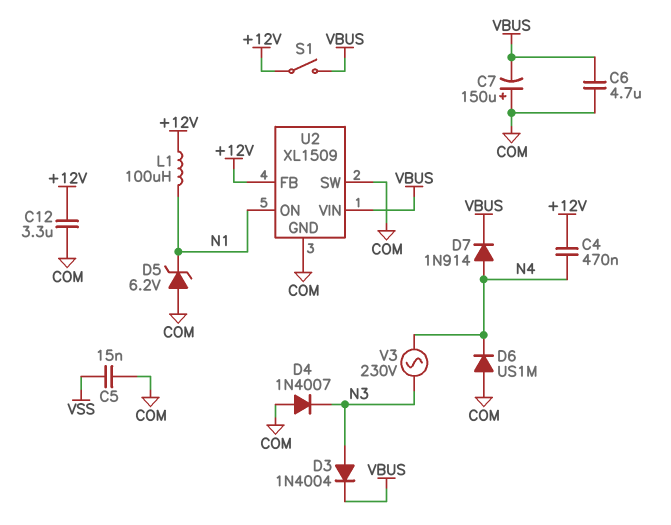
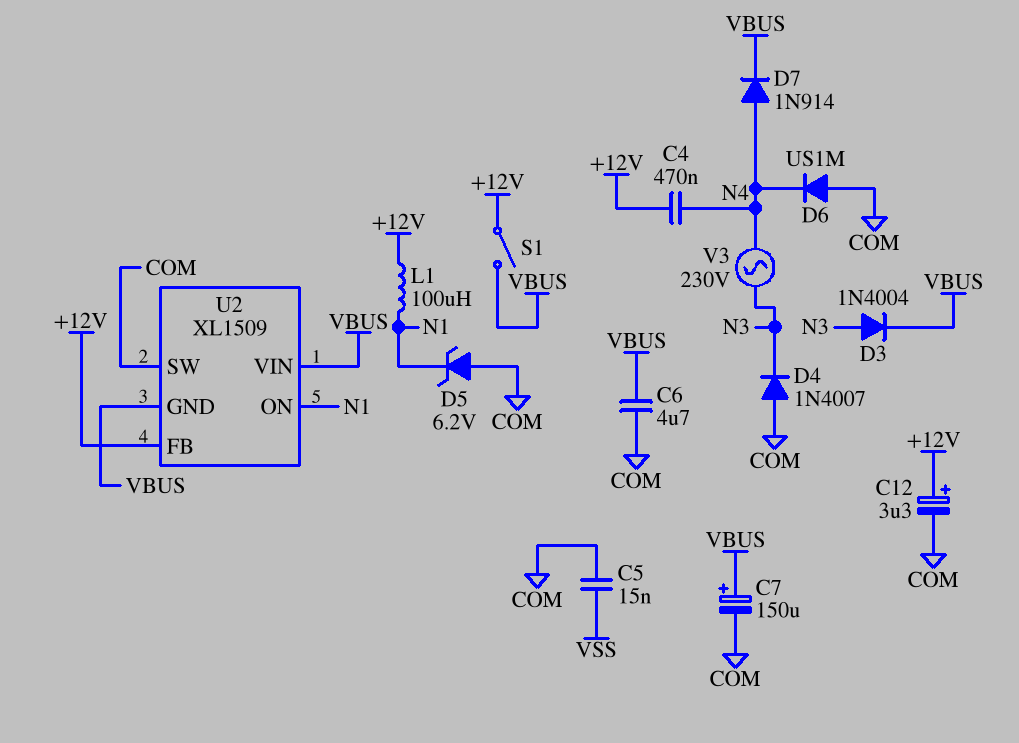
C7: 150uF (plus COM, minus VBUS) -> 150uF (plus VBUS, minus COM)
C12: 3.3uF (+12V, COM) -> 3.3uF (plus +12V, minus COM)
U2 pin GND: COM -> VBUS

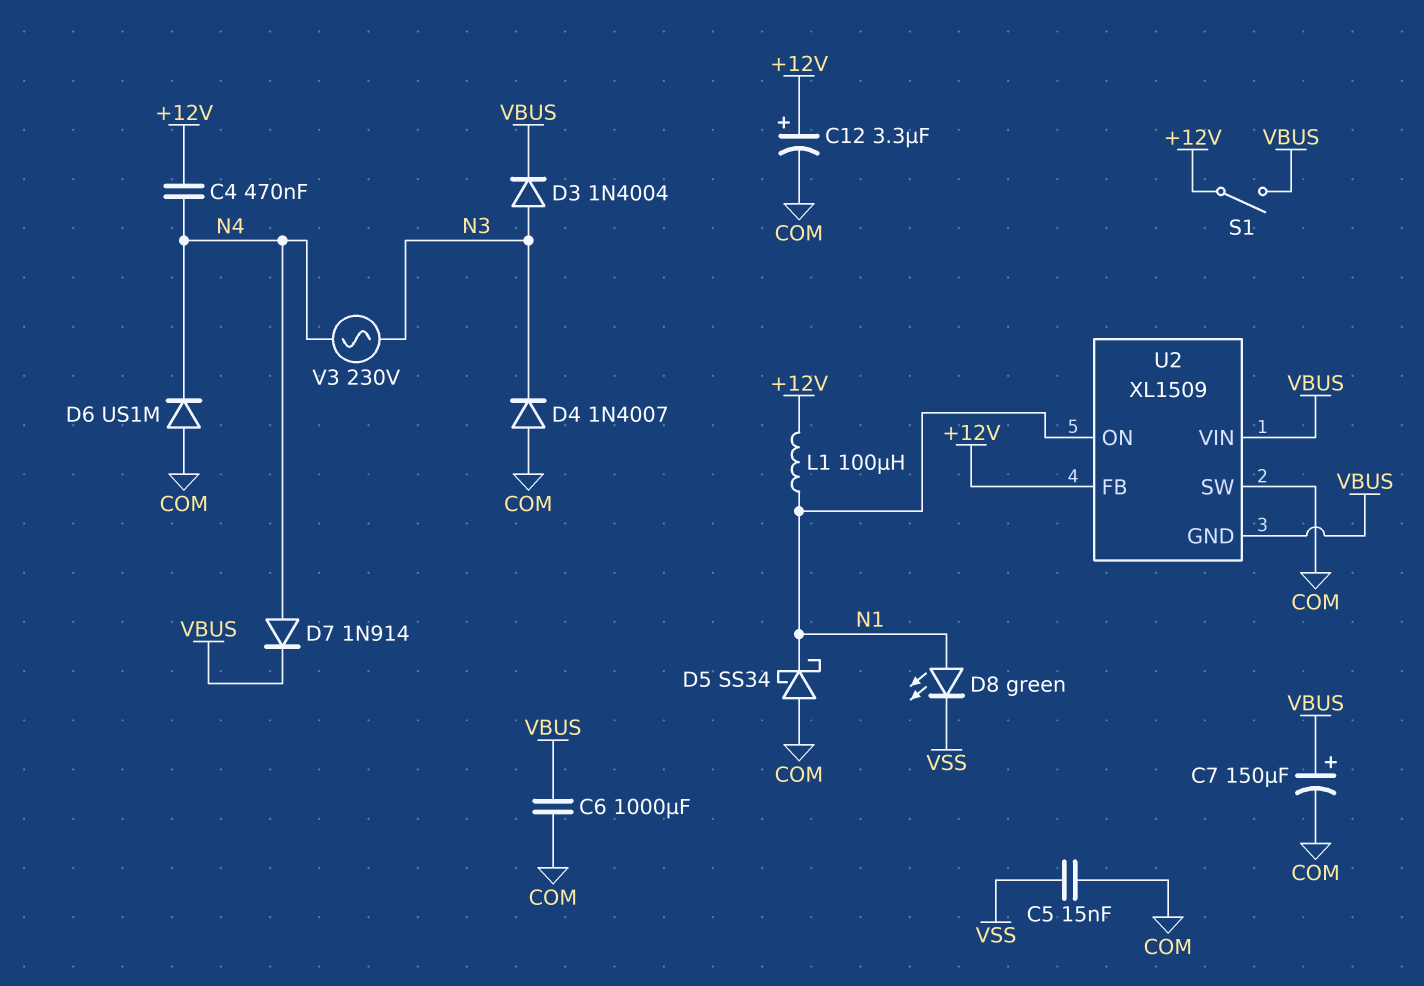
C6: 4.7uF (COM, VBUS) -> 1000uF (COM, VBUS)
D5: zener 6.2V (A COM, K N1) -> schottky SS34 (A COM, K N1)
D8: none -> LED green (A N1, K VSS)

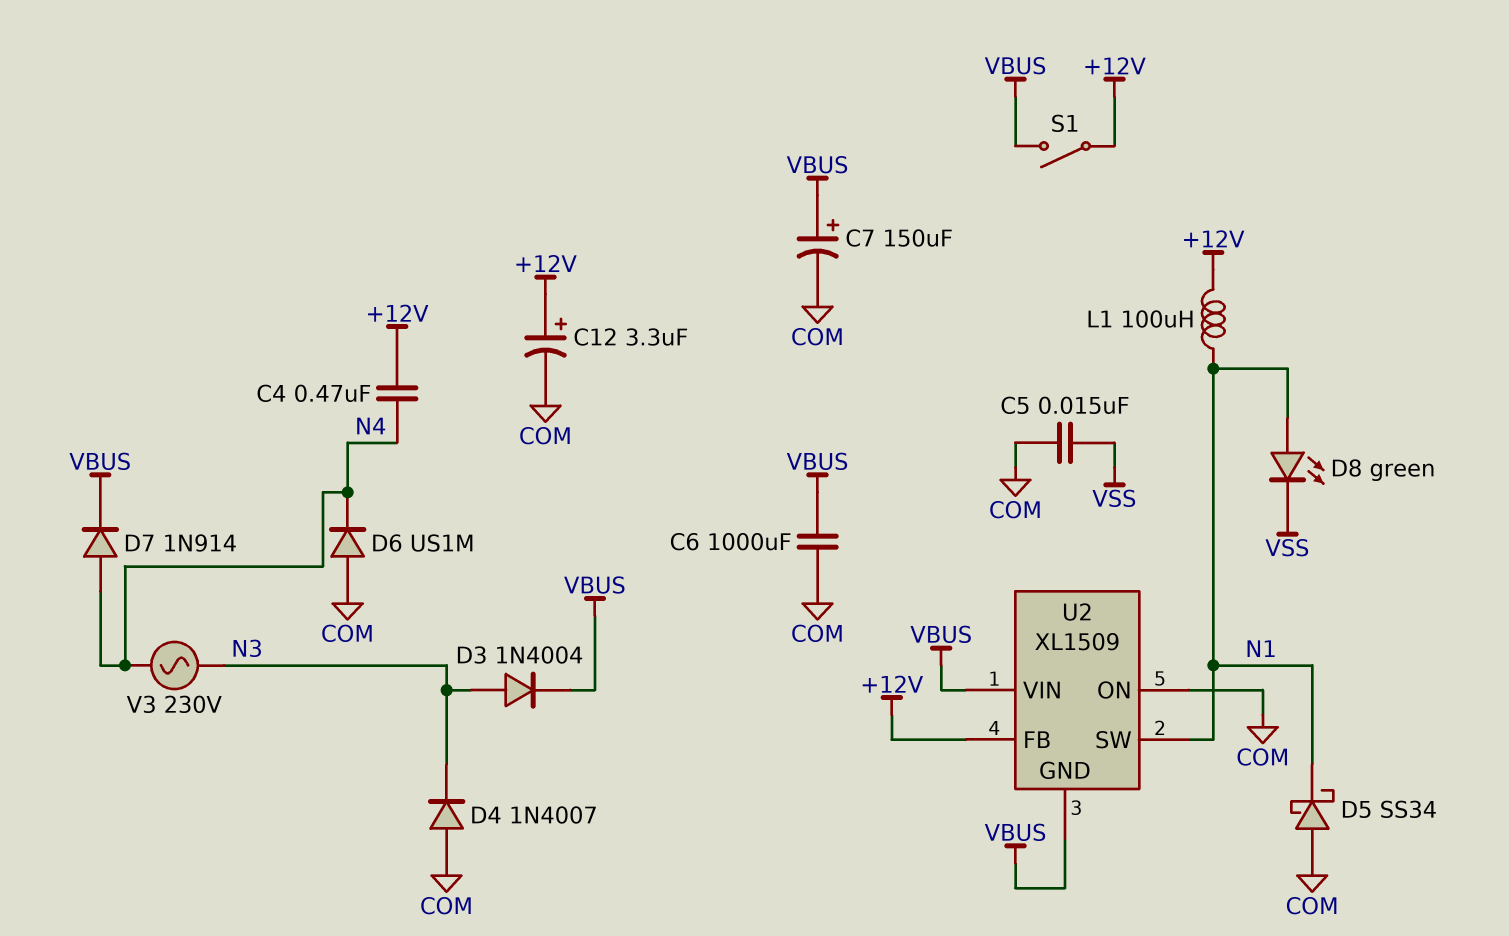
U2 pin ON: N1 -> COM
U2 pin SW: COM -> N1

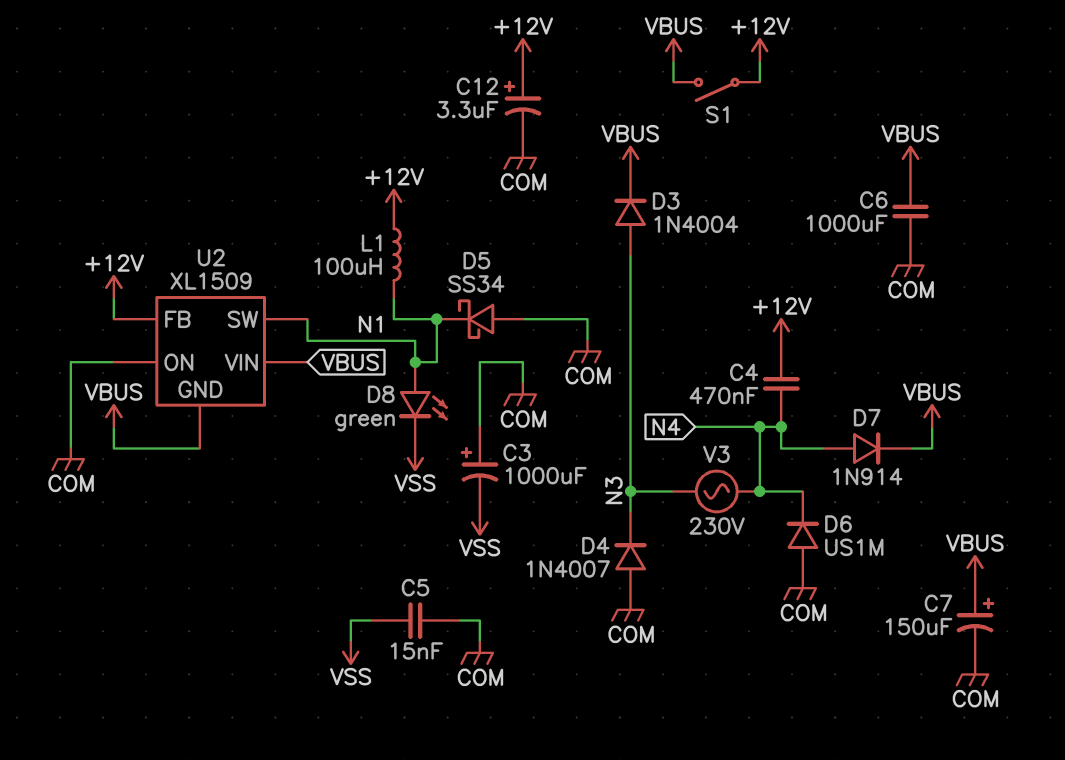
C3: none -> 1000uF (plus COM, minus VSS)

